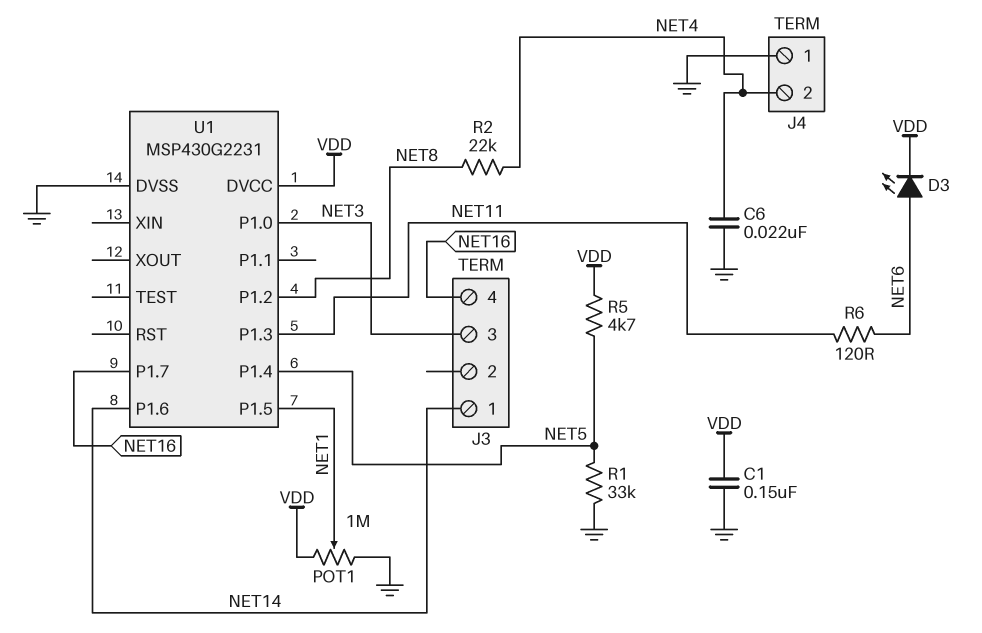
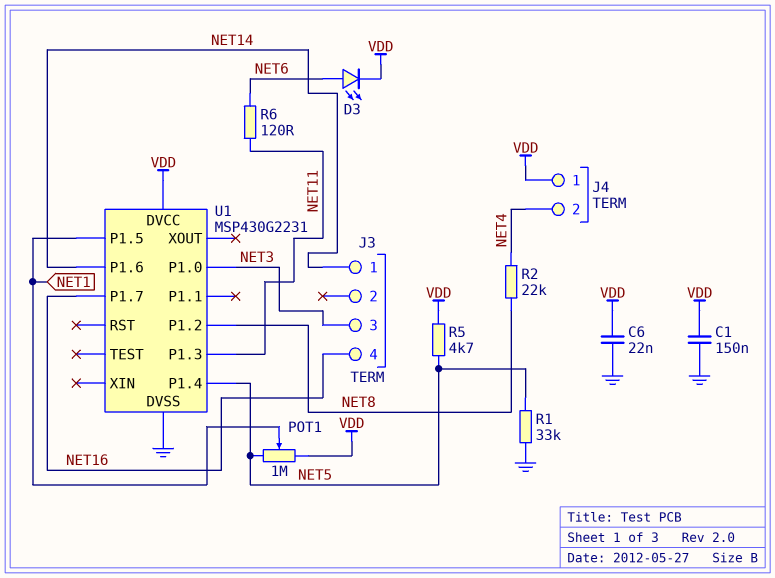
C6: 22nF (GND, NET4) -> 22nF (GND, VDD)
J4 pin 1: GND -> VDD
POT1: 1M (GND, VDD, wiper NET1) -> 1M (NET5, VDD, wiper NET1)

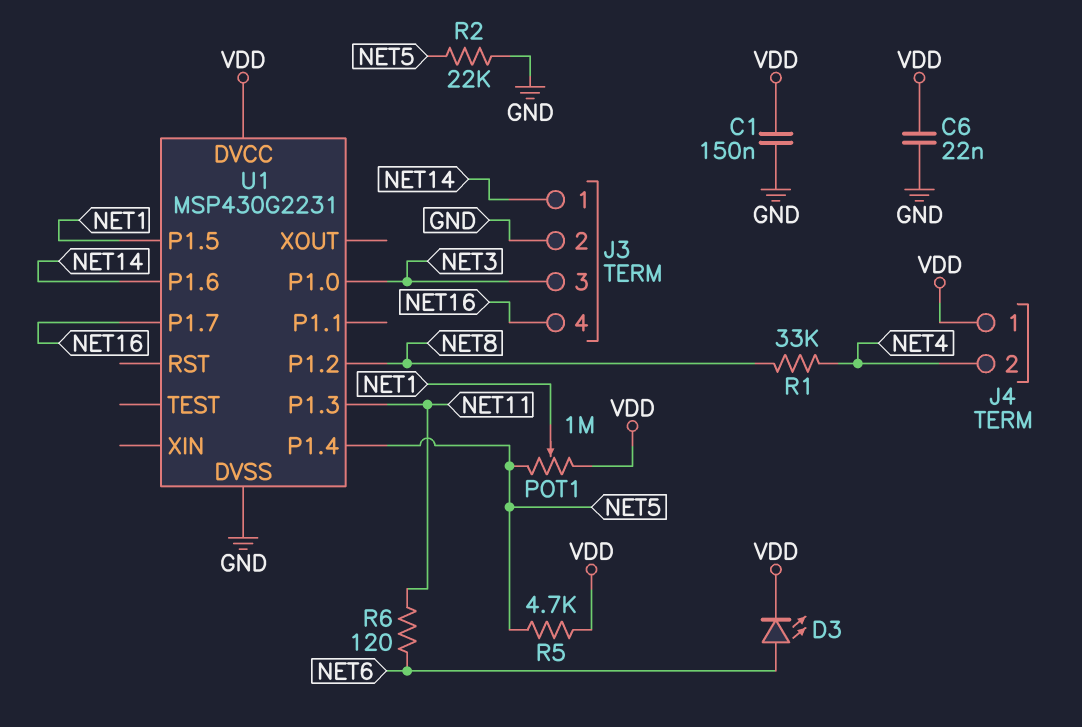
J3 pin 2: none -> GND
R1: 33k (GND, NET5) -> 33k (NET4, NET8)
R2: 22k (NET4, NET8) -> 22k (GND, NET5)

